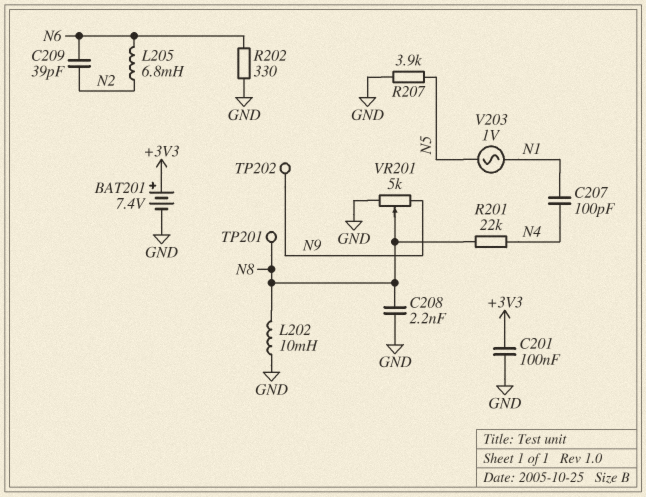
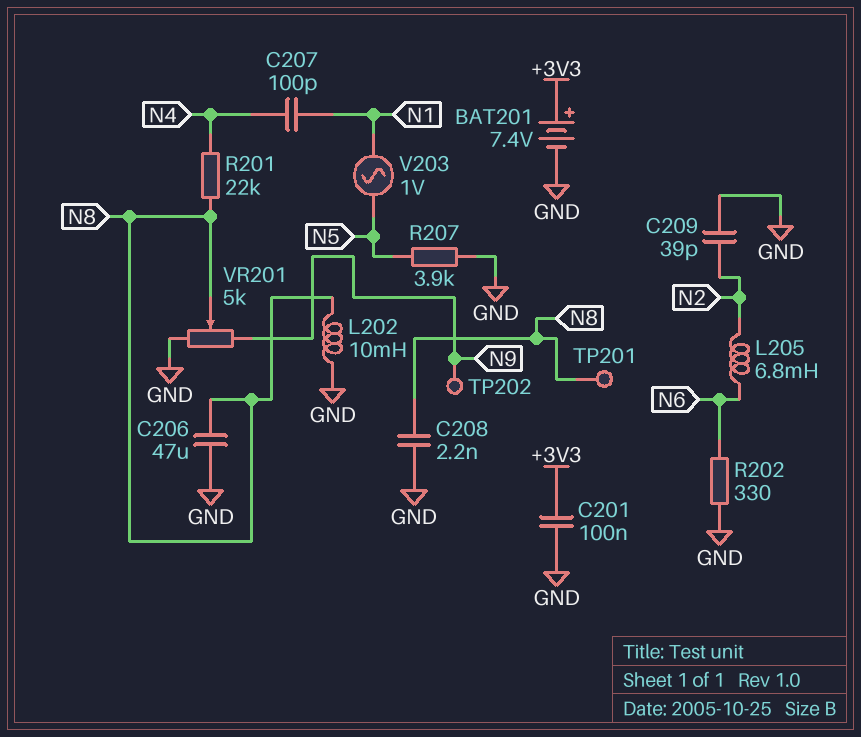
C206: none -> 47uF (GND, N8)
C209: 39pF (N2, N6) -> 39pF (GND, N2)

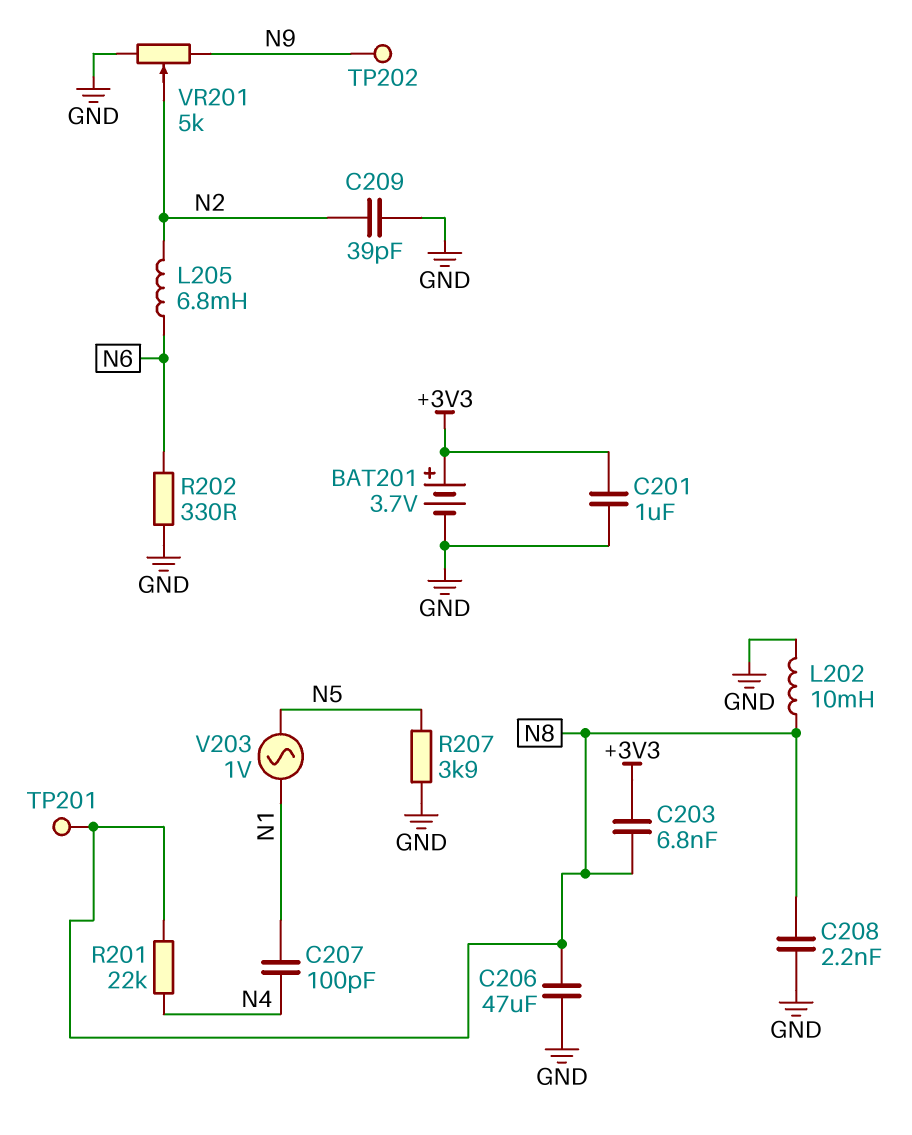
BAT201: 7.4V (plus +3V3, minus GND) -> 3.7V (plus +3V3, minus GND)
C201: 100nF (+3V3, GND) -> 1uF (+3V3, GND)
C203: none -> 6.8nF (+3V3, N8)
VR201: 5k (GND, N9, wiper N8) -> 5k (GND, N9, wiper N2)

